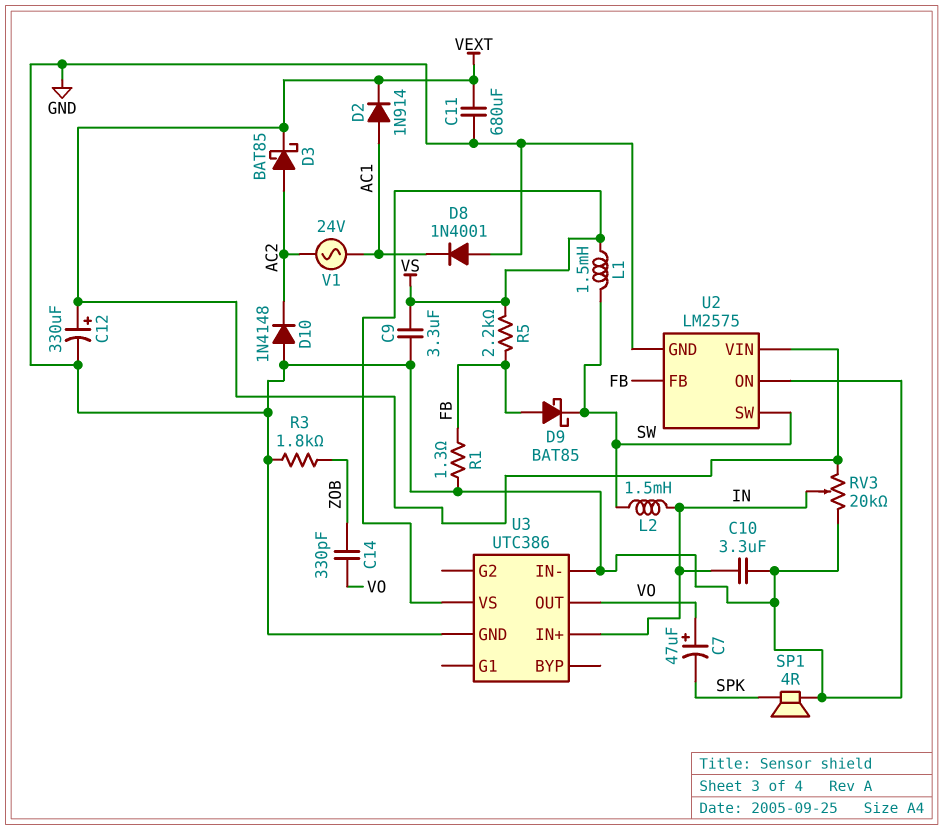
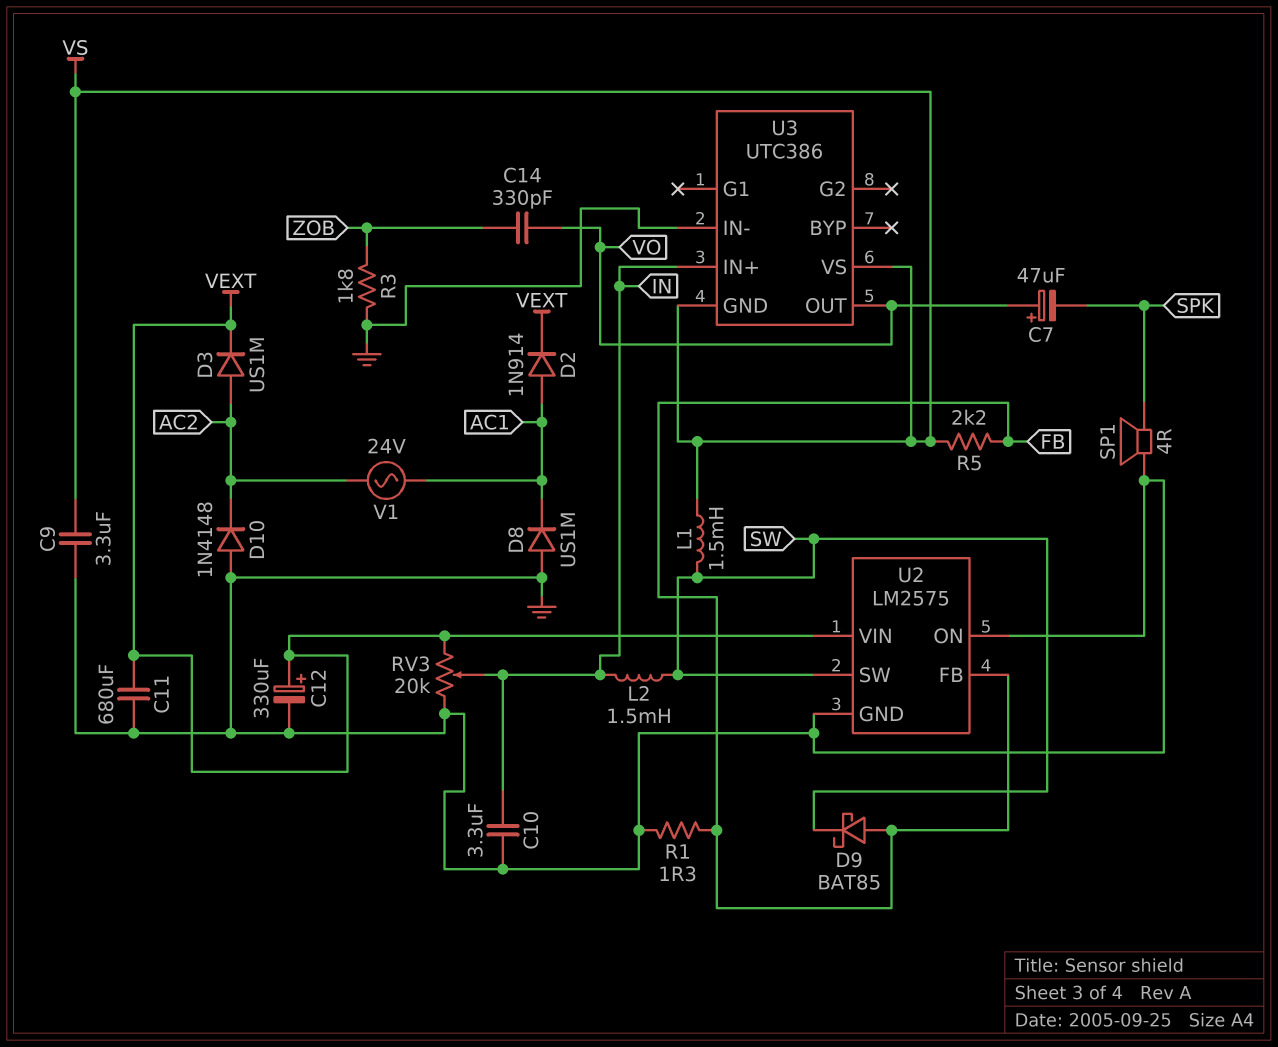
D3: schottky BAT85 (A AC2, K VEXT) -> diode US1M (A AC2, K VEXT)
D8: diode 1N4001 (A GND, K AC1) -> diode US1M (A GND, K AC1)
U3 pin GND: GND -> VS

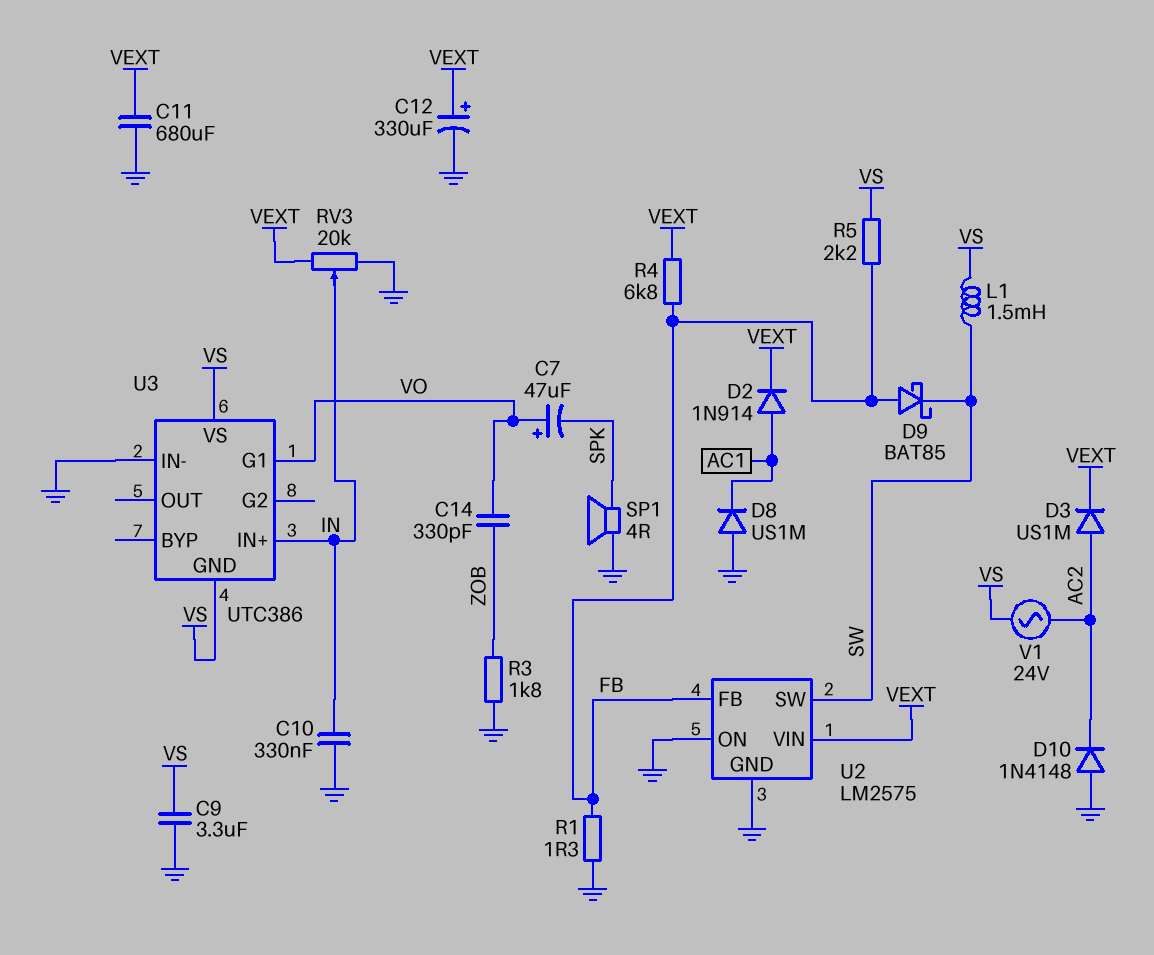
C10: 3.3uF (GND, IN) -> 330nF (GND, IN)
L2: 1.5mH (IN, SW) -> none
R4: none -> 6.8k (FB, VEXT)
U3 pin G1: none -> VO
U3 pin OUT: VO -> none
V1: AC 24V (AC1, AC2) -> AC 24V (AC2, VS)

